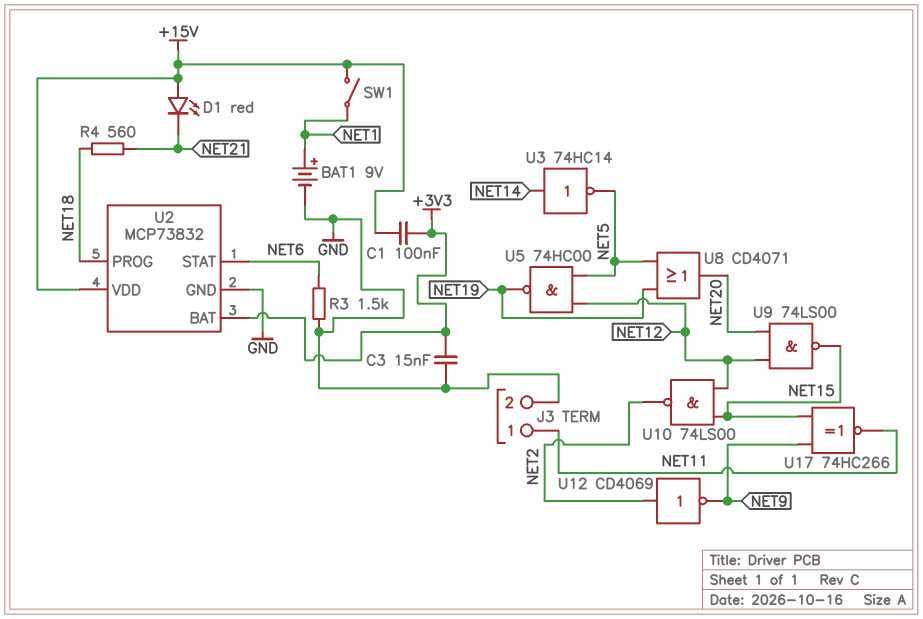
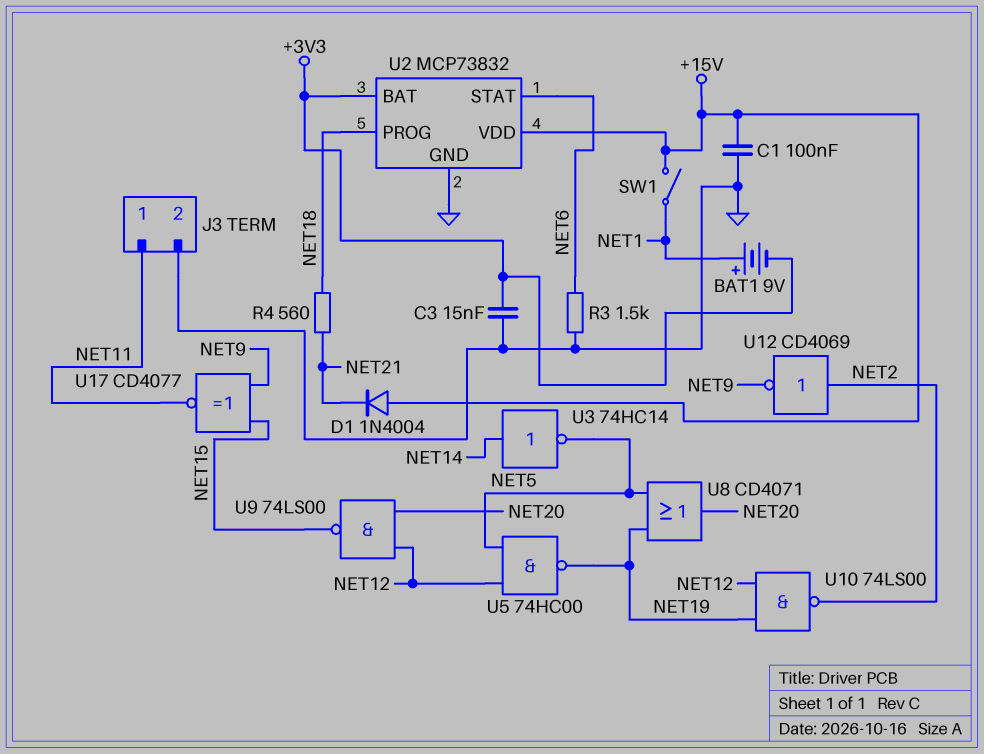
BAT1: 9V (plus NET1, minus GND) -> 9V (plus NET1, minus +3V3)
C1: 100nF (+3V3, +15V) -> 100nF (+15V, GND)
D1: LED red (A +15V, K NET21) -> diode 1N4004 (A +15V, K NET21)
U10: NAND 74LS00 (in NET12, in NET15, out NET2) -> NAND 74LS00 (in NET12, in NET19, out NET2)
U17: XNOR 74HC266 (in NET9, in NET15, out NET11) -> XNOR CD4077 (in NET9, in NET15, out NET11)

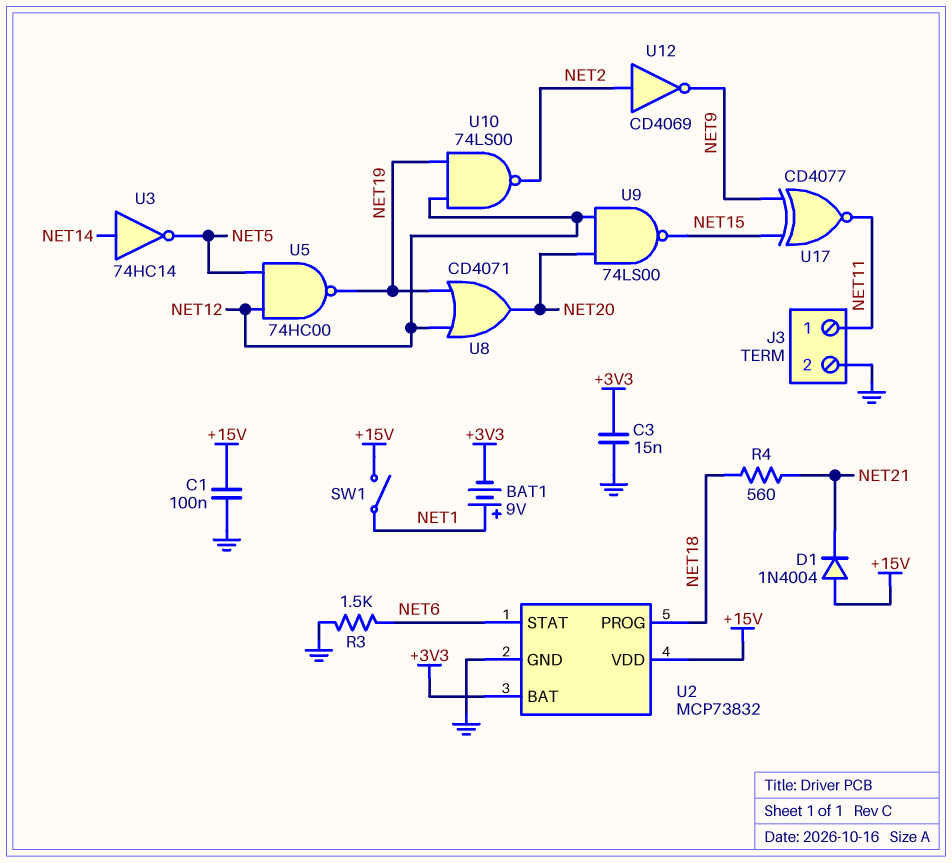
U8: OR CD4071 (in NET5, in NET19, out NET20) -> OR CD4071 (in NET12, in NET19, out NET20)

